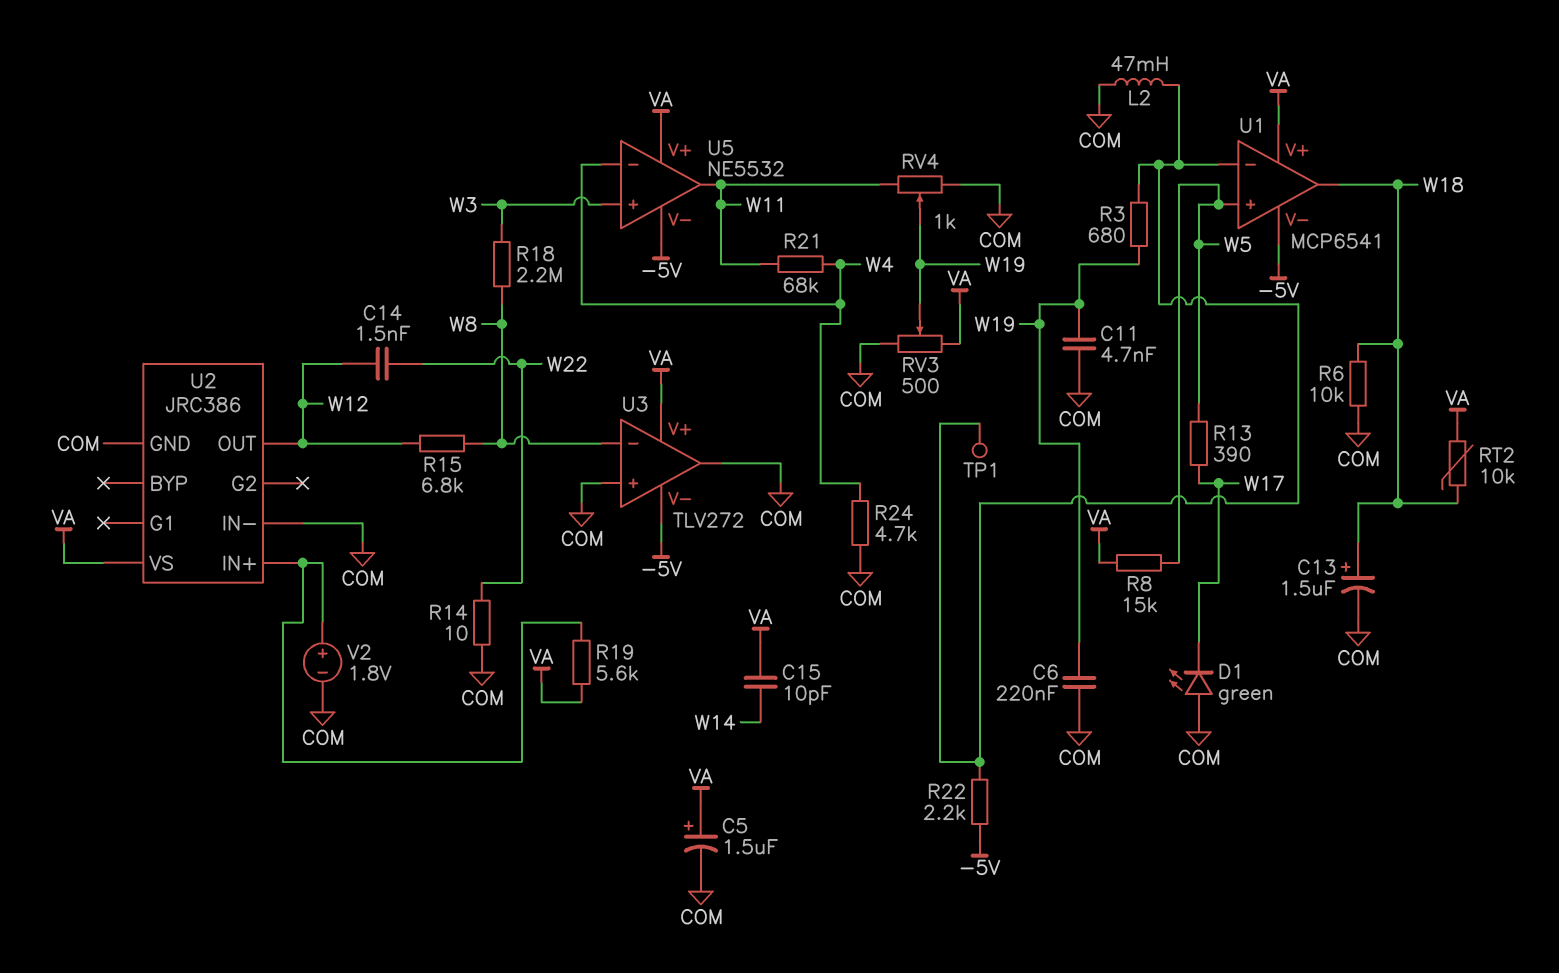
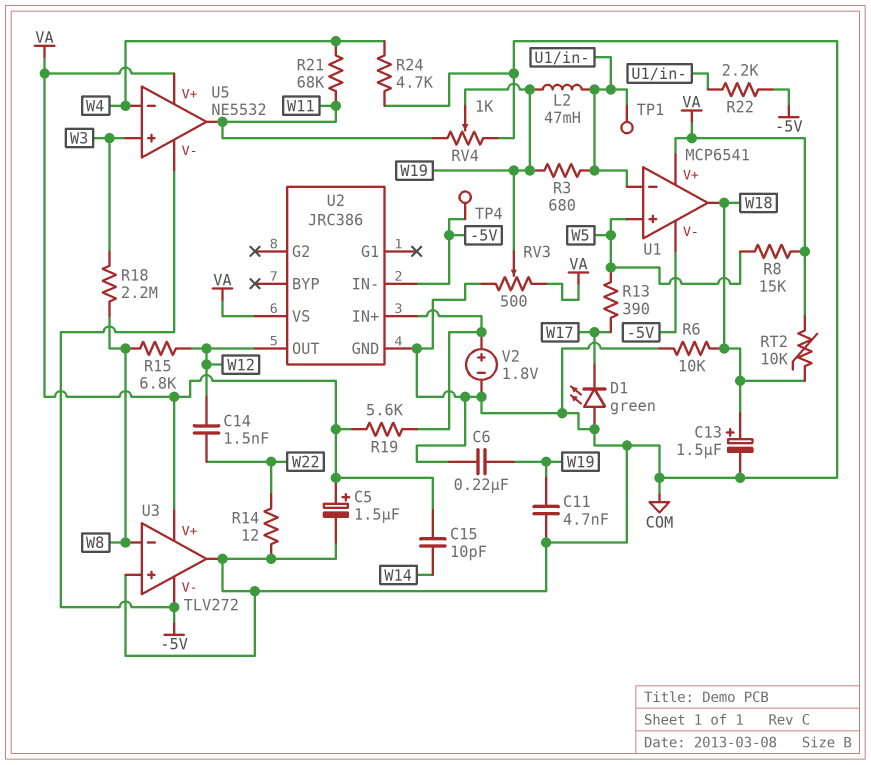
L2: 47mH (COM, U1/in-) -> 47mH (U1/in-, W19)
R14: 10 (COM, W22) -> 12 (COM, W22)
TP4: none -> test point (-5V)
U2 pin IN-: COM -> -5V

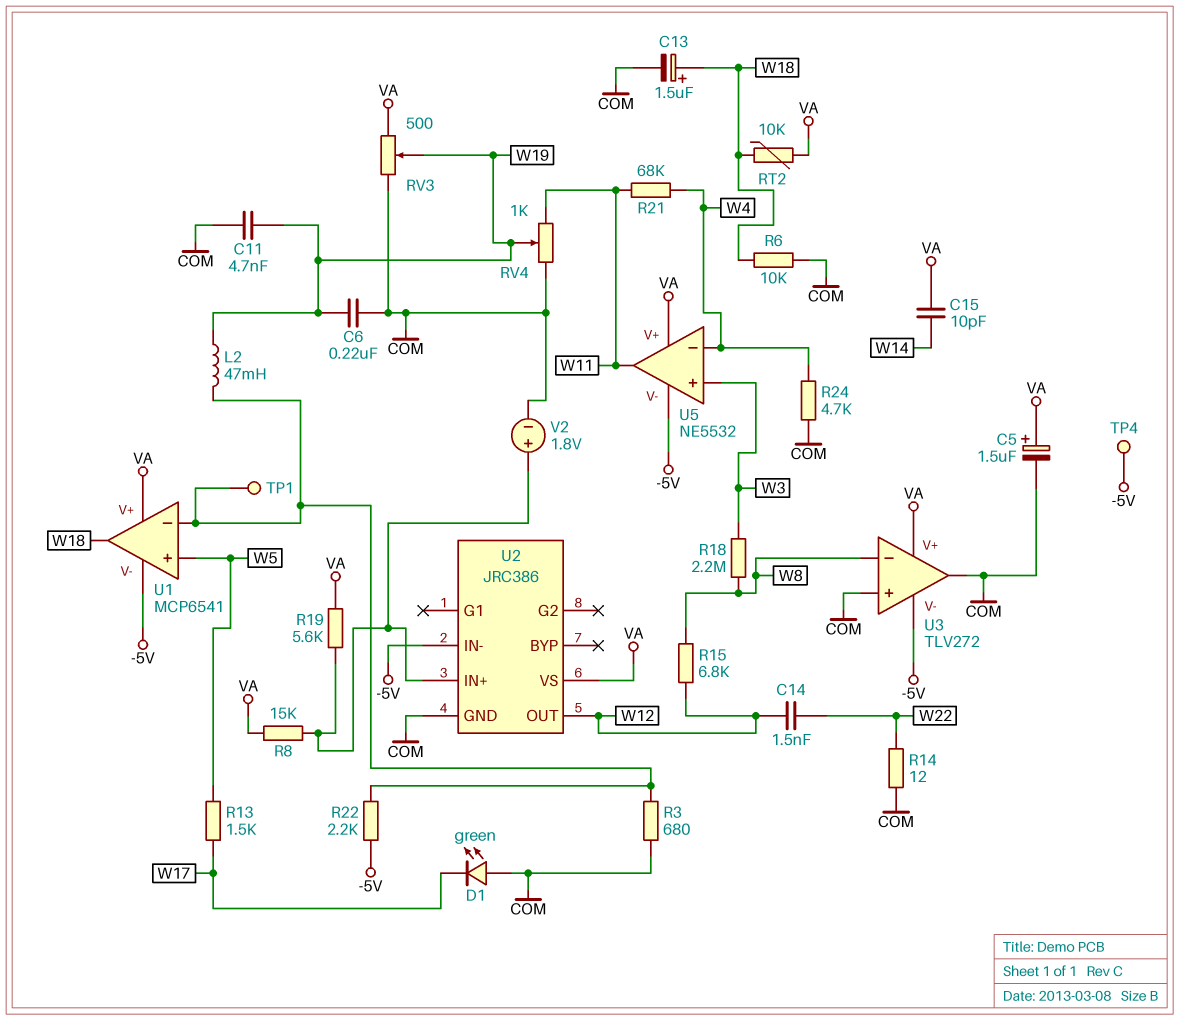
R3: 680 (U1/in-, W19) -> 680 (COM, U1/in-)
R8: 15k (VA, W5) -> 15k (U2/IN+, VA)
R13: 390 (W5, W17) -> 1.5k (W5, W17)

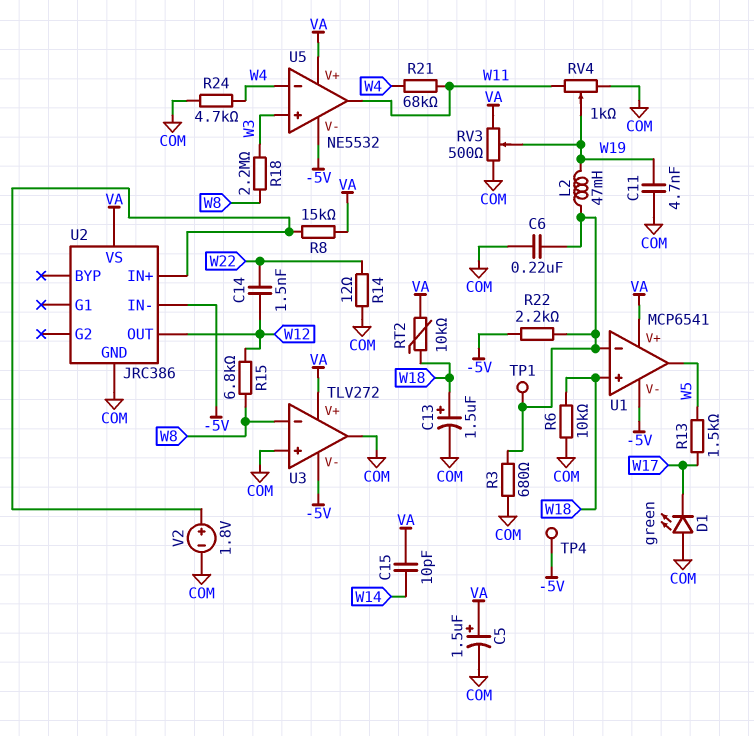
C6: 220nF (COM, W19) -> 220nF (COM, U1/in-)
R19: 5.6k (U2/IN+, VA) -> none
U1 pin in+: W5 -> W18
U1 pin out: W18 -> W5

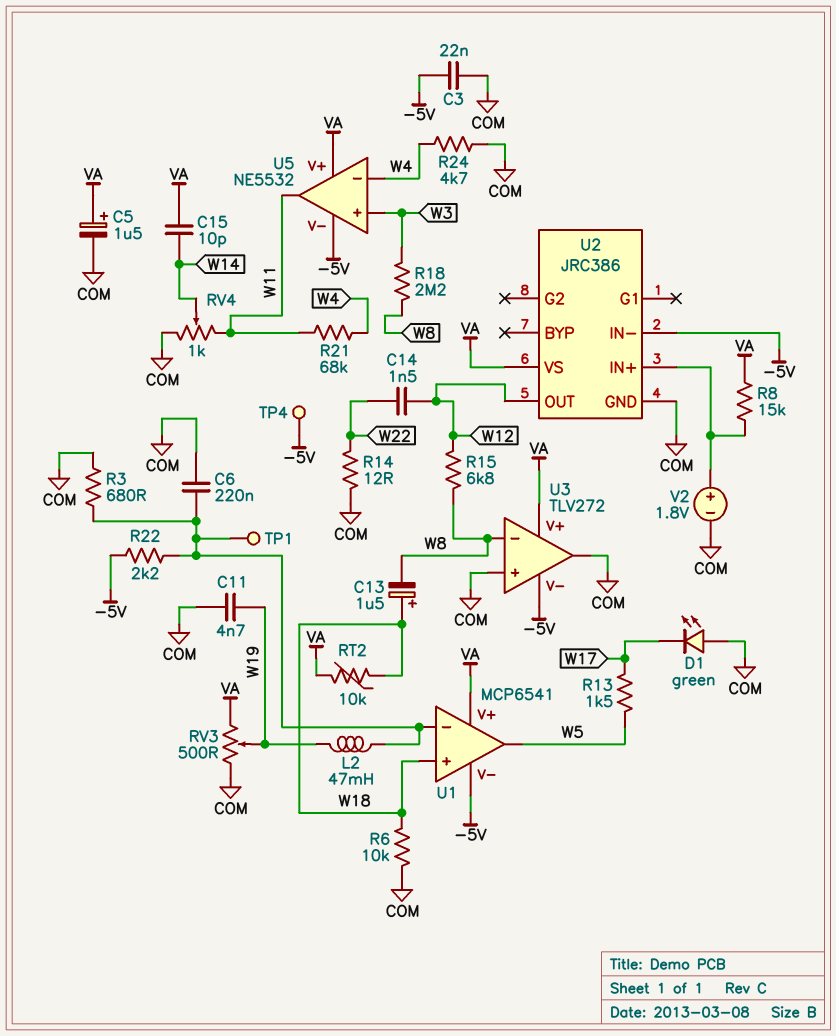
C3: none -> 22nF (-5V, COM)
C13: 1.5uF (plus W18, minus COM) -> 1.5uF (plus W18, minus W8)
RV4: 1k (COM, W11, wiper W19) -> 1k (COM, W11, wiper W14)

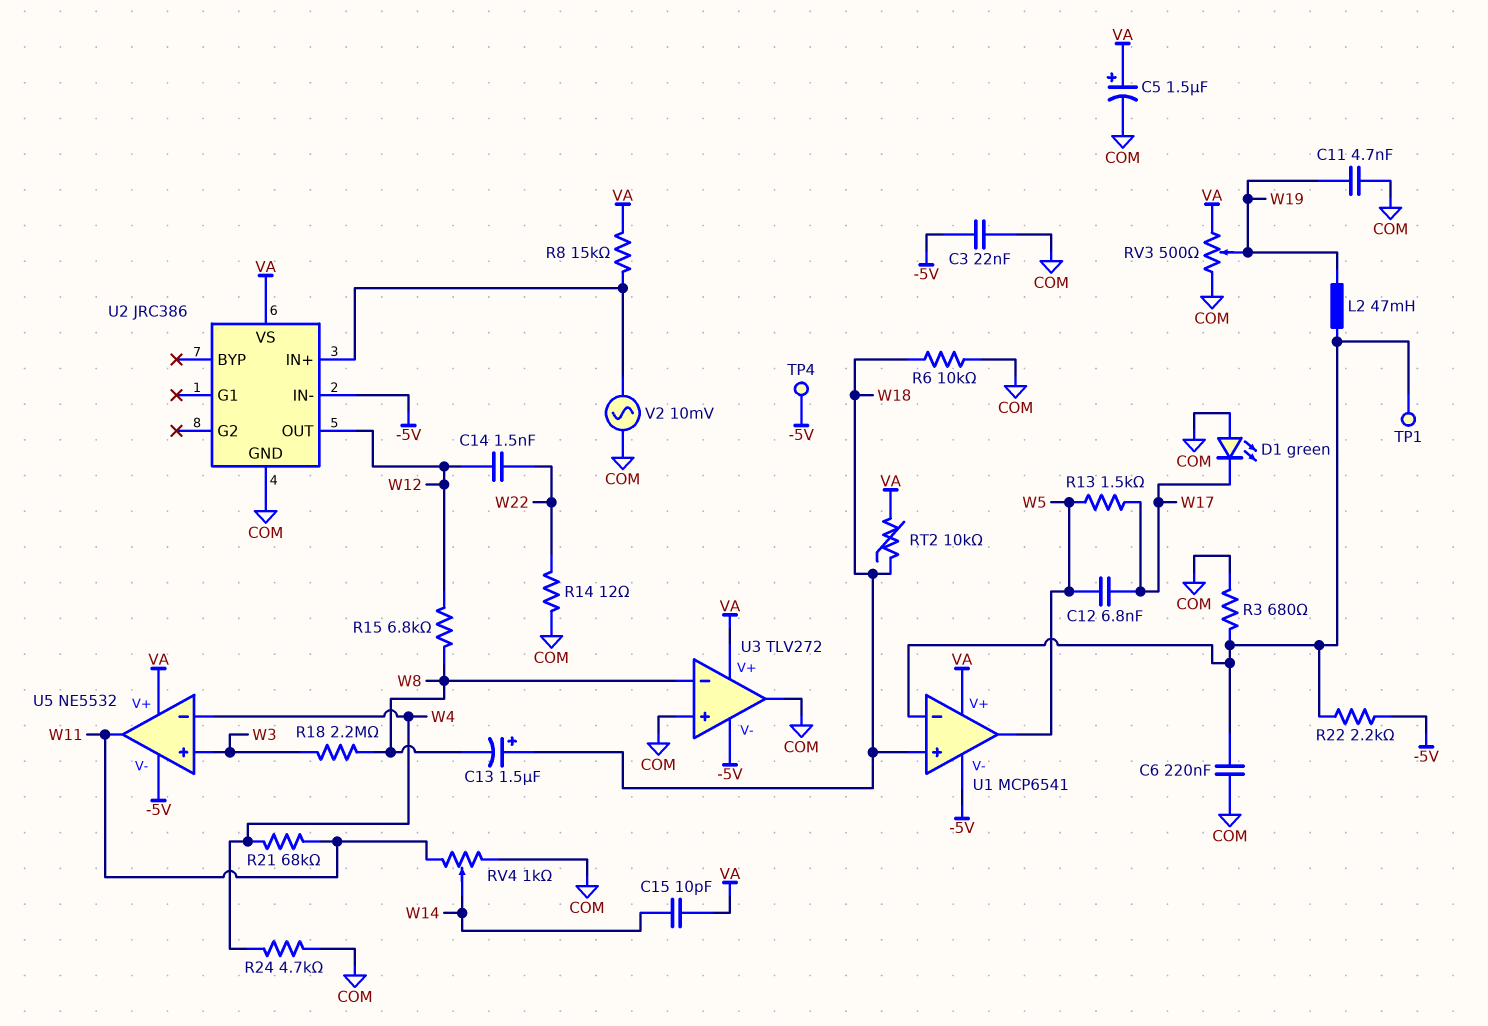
C12: none -> 6.8nF (W5, W17)
V2: 1.8V (plus U2/IN+, minus COM) -> AC 10mV (COM, U2/IN+)

